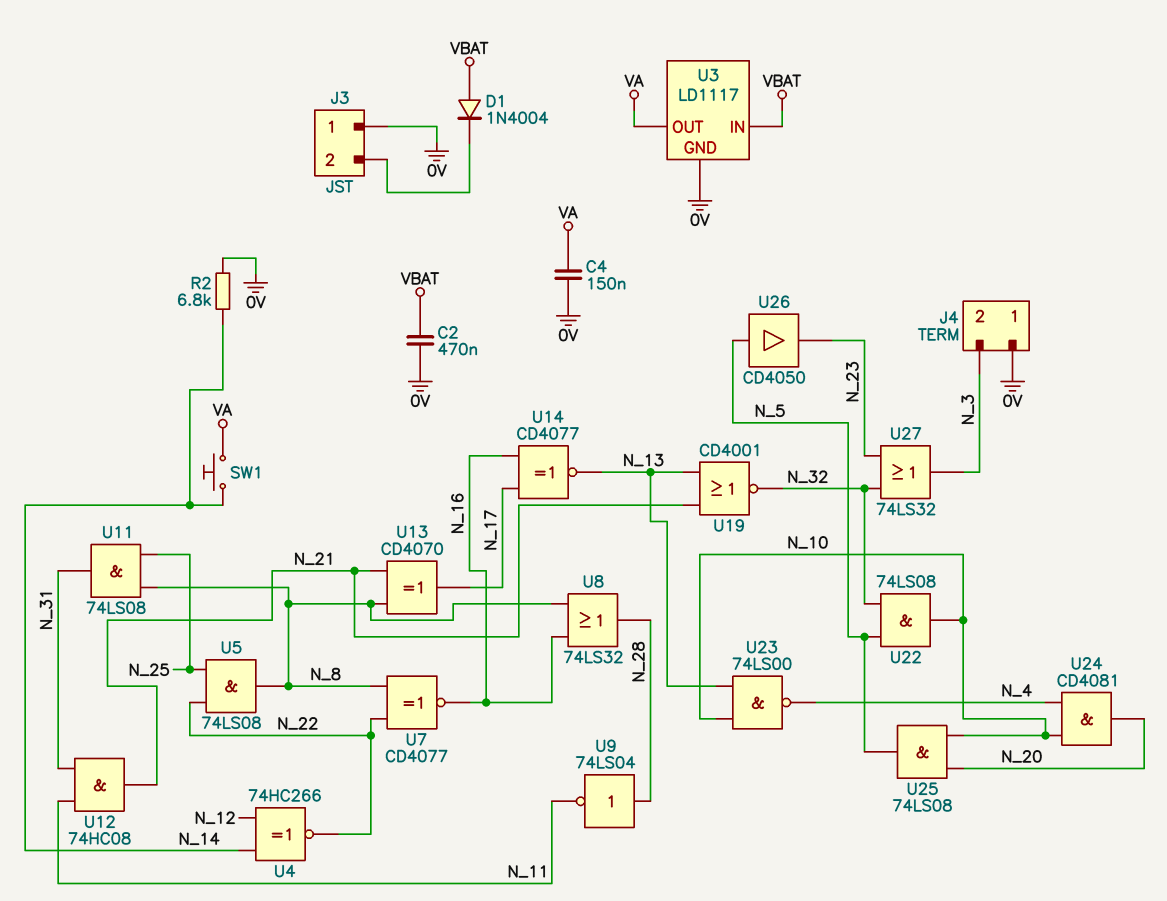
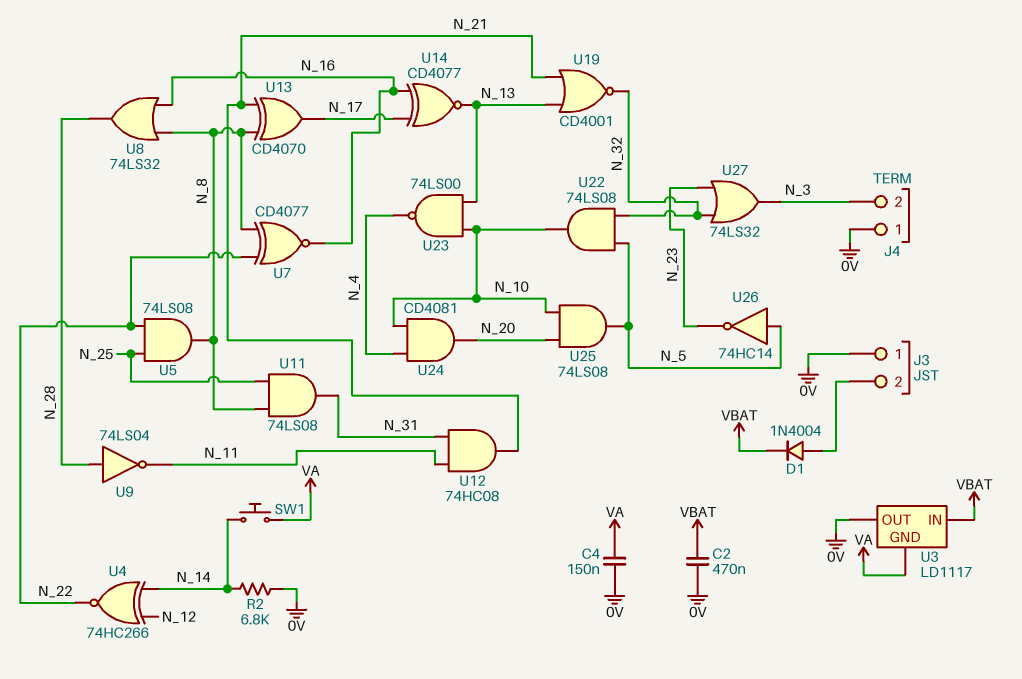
D1: diode 1N4004 (A VBAT, K J3/2) -> diode 1N4004 (A J3/2, K VBAT)
U3 pin GND: 0V -> VA
U3 pin OUT: VA -> 0V
U26: buffer CD4050 (in N_5, out N_23) -> NOT 74HC14 (in N_5, out N_23)

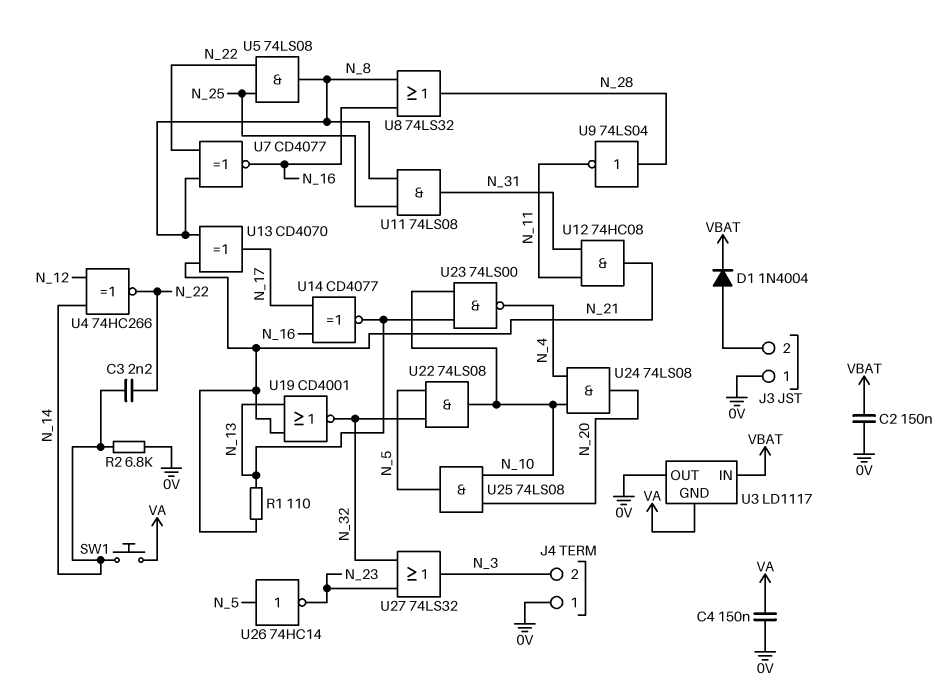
C2: 470nF (0V, VBAT) -> 150nF (0V, VBAT)
C3: none -> 2.2nF (N_14, N_22)
R1: none -> 110 (N_13, N_21)
U24: AND CD4081 (in N_4, in N_10, out N_20) -> AND 74LS08 (in N_4, in N_10, out N_20)

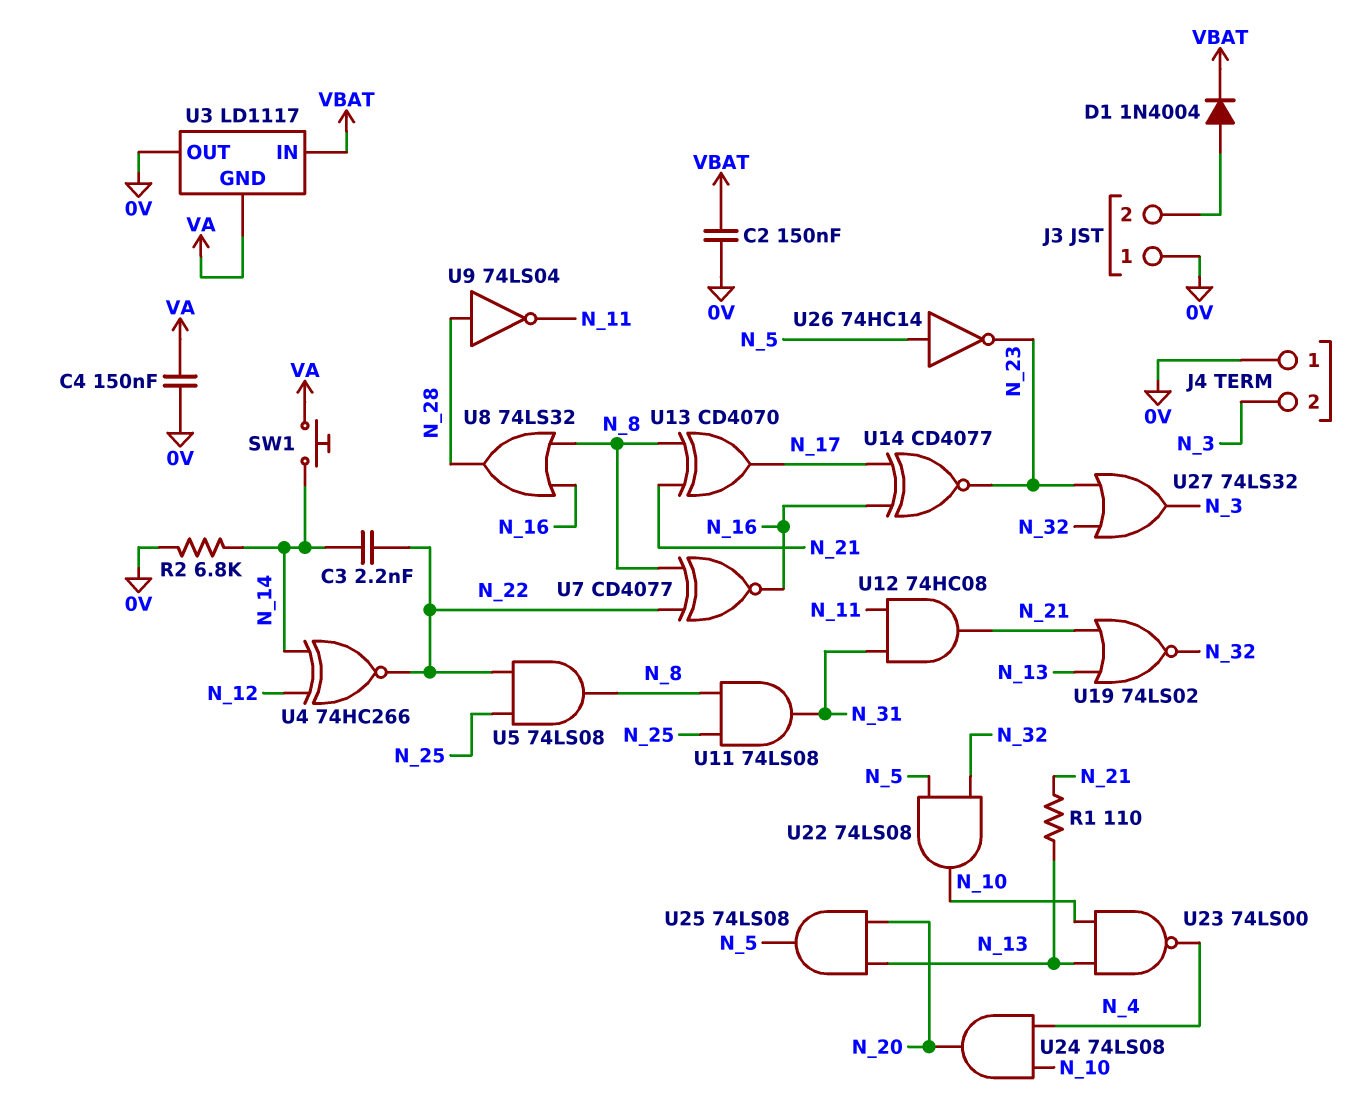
U14: XNOR CD4077 (in N_16, in N_17, out N_13) -> XNOR CD4077 (in N_16, in N_17, out N_23)
U19: NOR CD4001 (in N_13, in N_21, out N_32) -> NOR 74LS02 (in N_13, in N_21, out N_32)
U25: AND 74LS08 (in N_10, in N_20, out N_5) -> AND 74LS08 (in N_13, in N_20, out N_5)

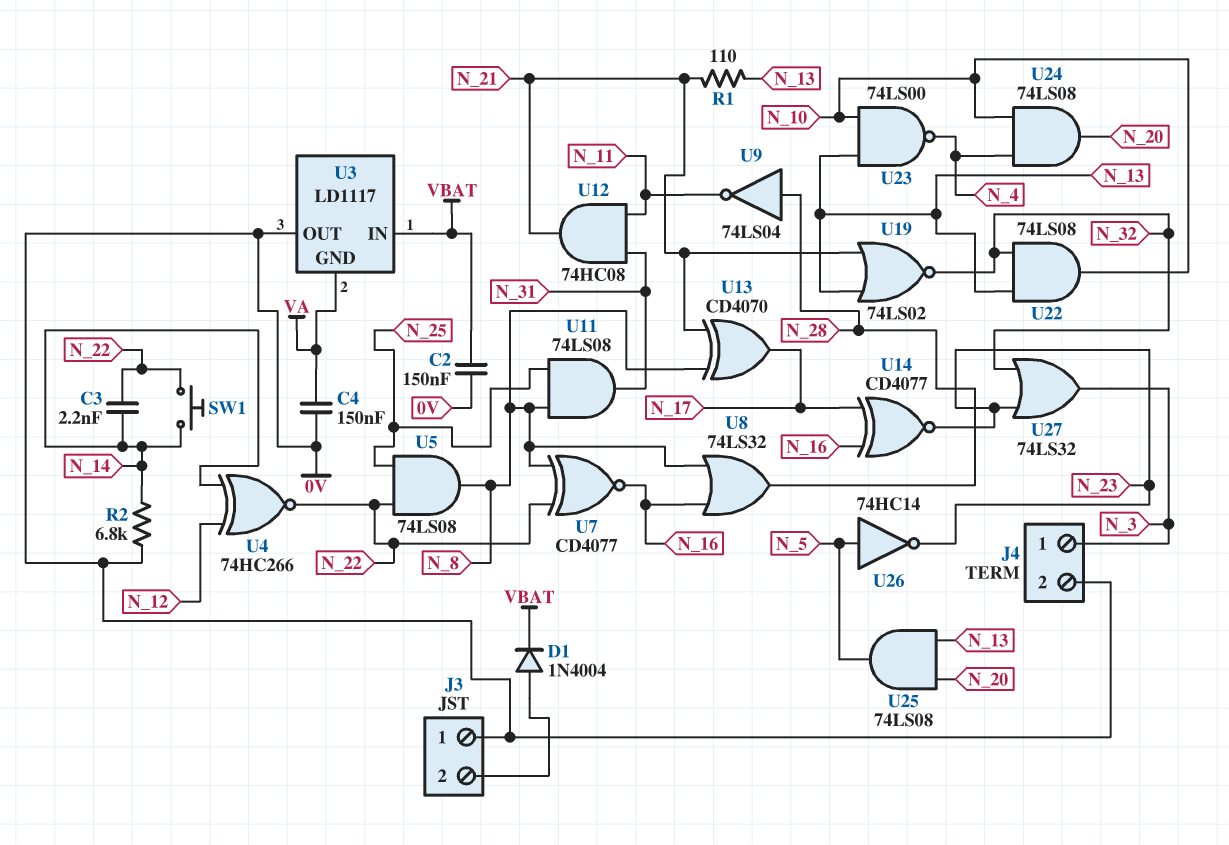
J4 pin 1: 0V -> N_3
J4 pin 2: N_3 -> 0V
SW1: button (N_14, VA) -> button (N_14, N_22)
U22: AND 74LS08 (in N_5, in N_32, out N_10) -> AND 74LS08 (in N_13, in N_32, out N_10)

